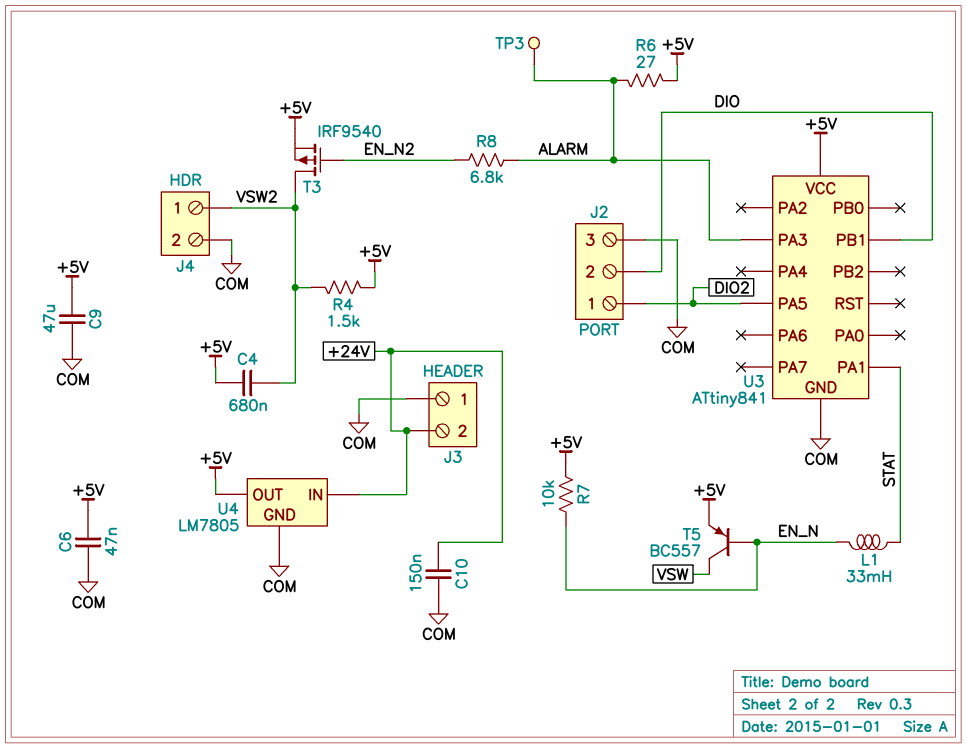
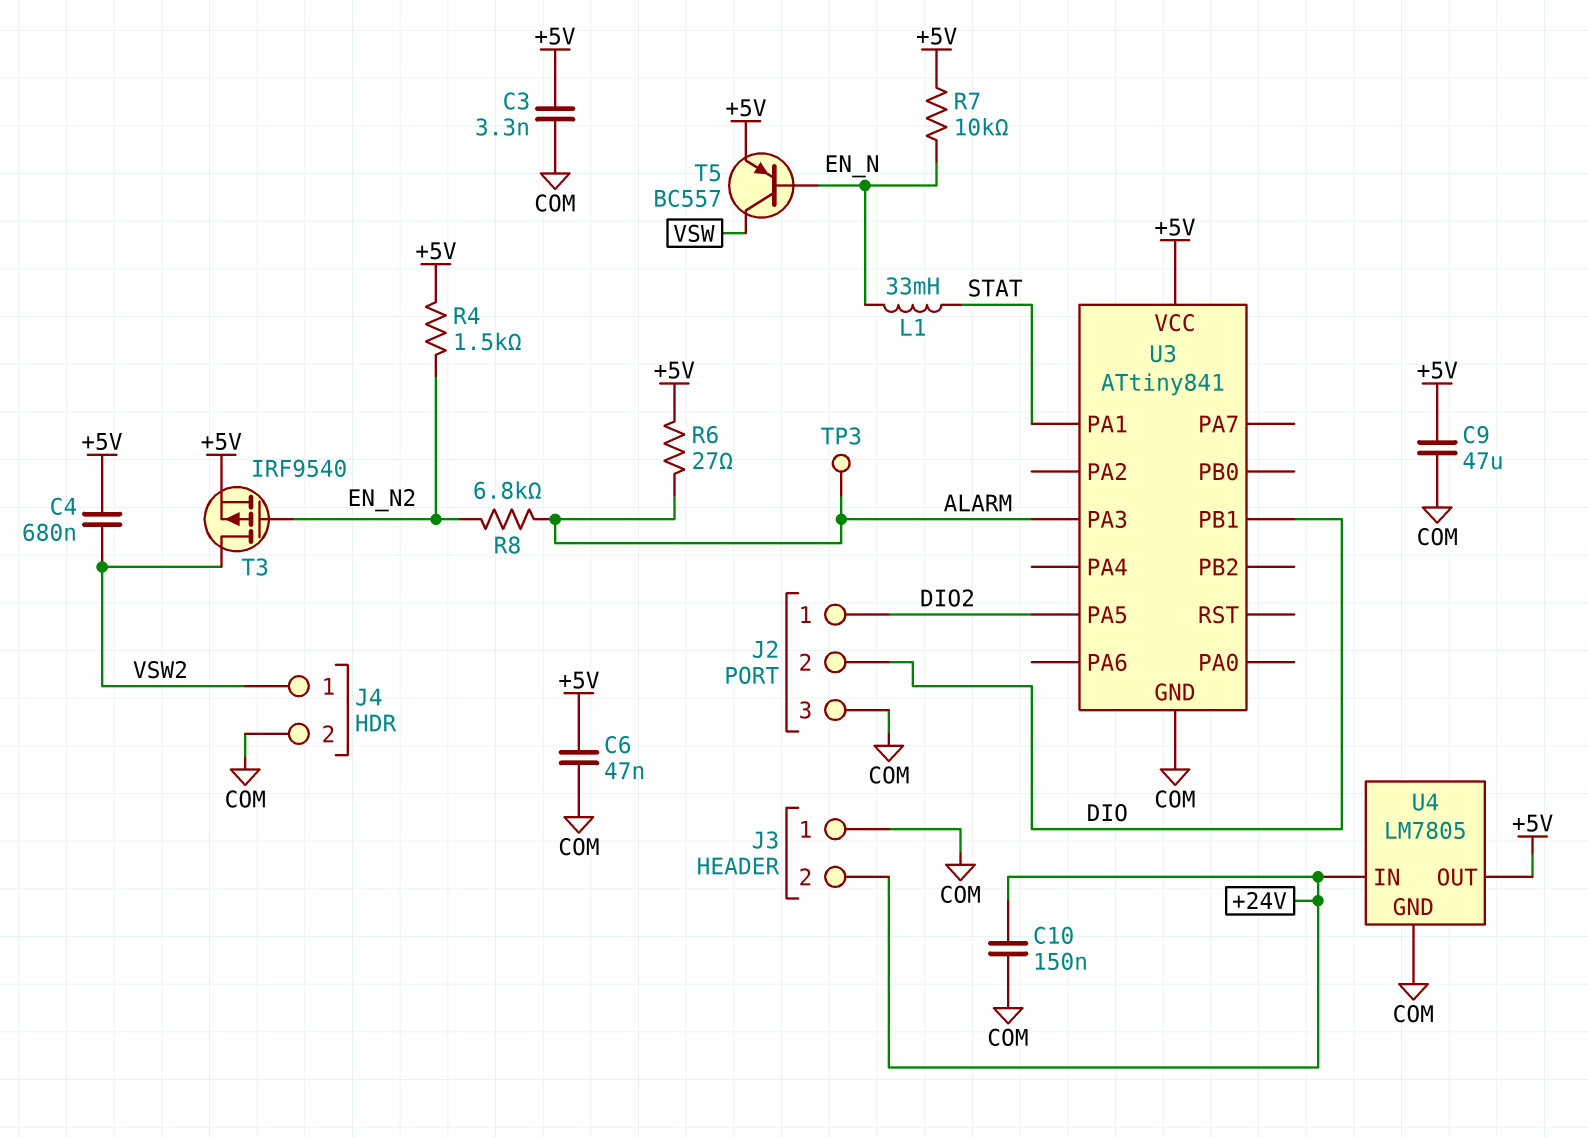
C3: none -> 3.3nF (+5V, COM)
R4: 1.5k (+5V, VSW2) -> 1.5k (+5V, EN_N2)

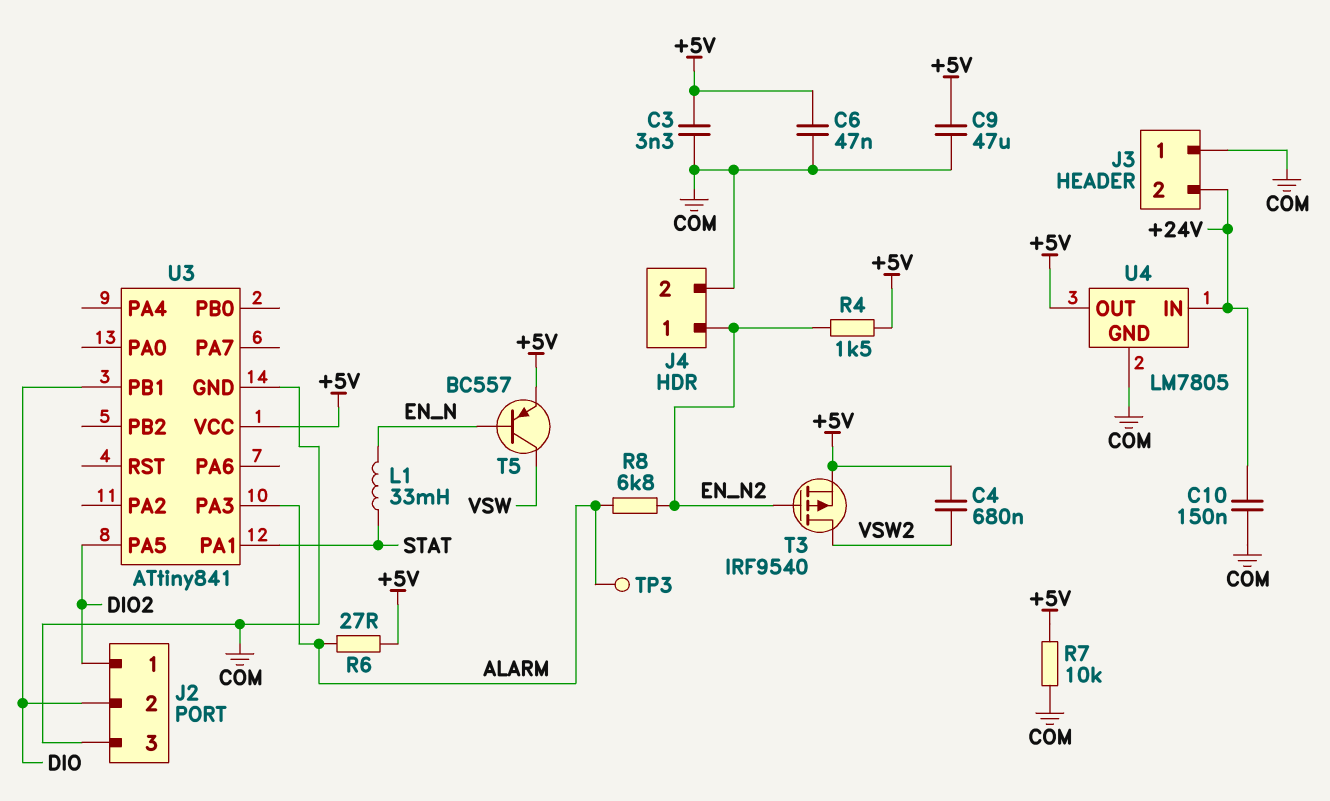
J4 pin 1: VSW2 -> EN_N2
R7: 10k (+5V, EN_N) -> 10k (+5V, COM)

